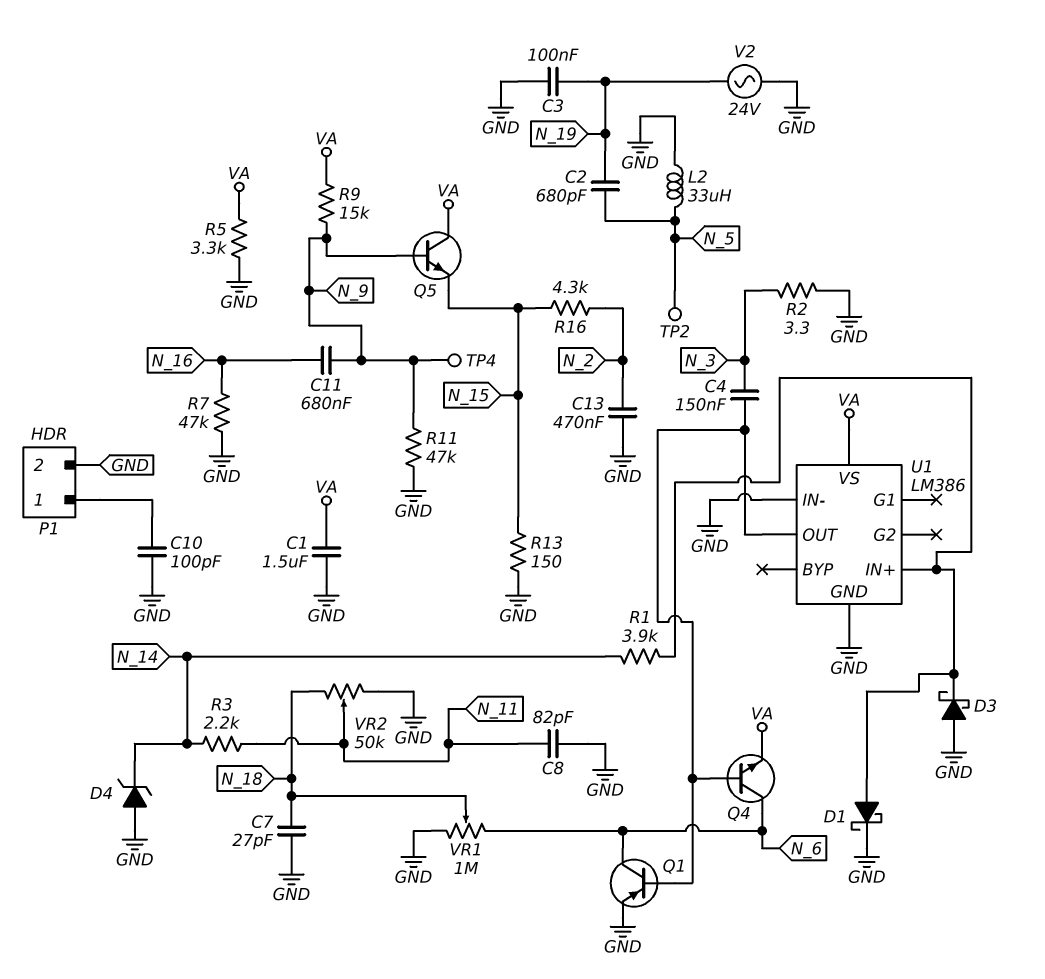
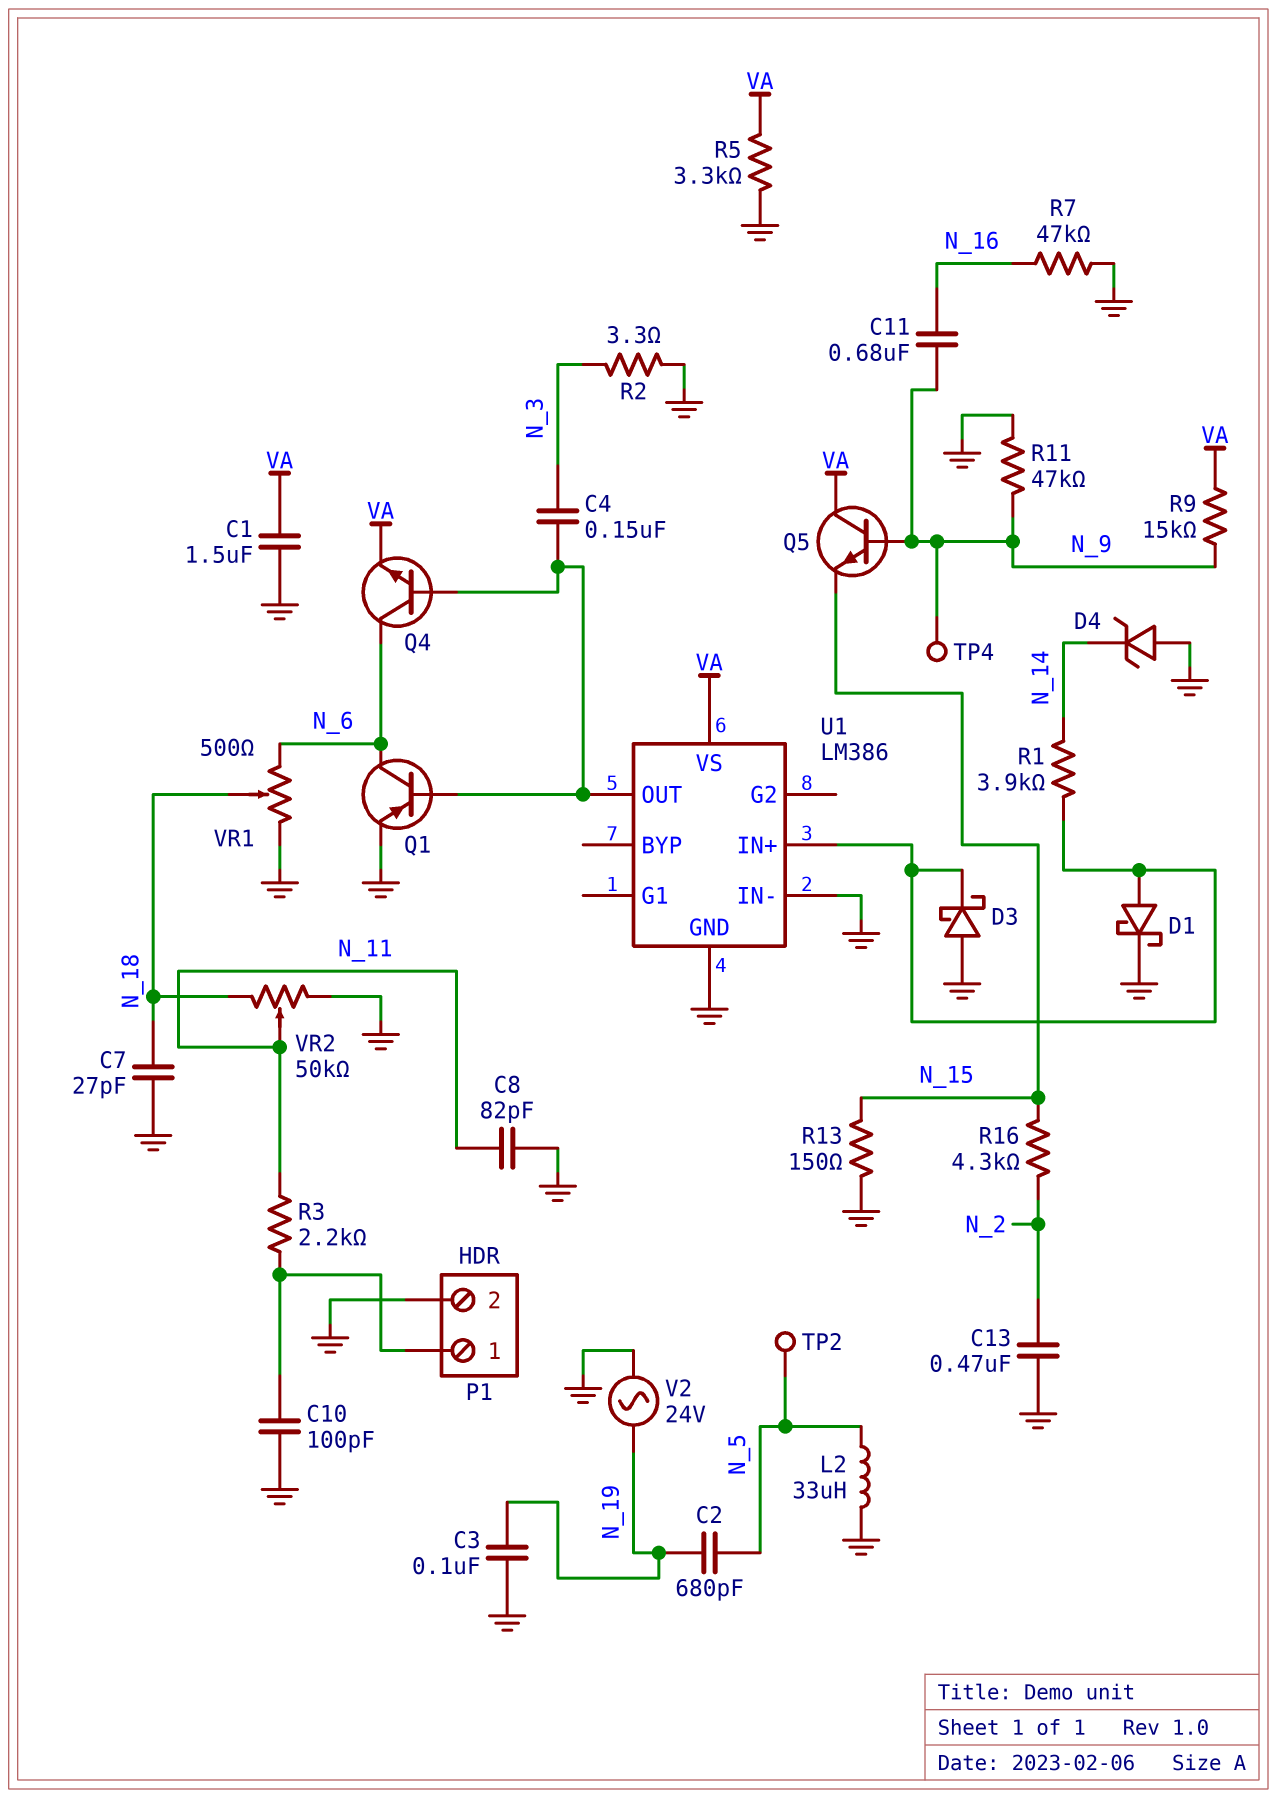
R3: 2.2k (N_11, N_14) -> 2.2k (N_11, P1/1)
VR1: 1M (GND, N_6, wiper N_18) -> 500 (GND, N_6, wiper N_18)

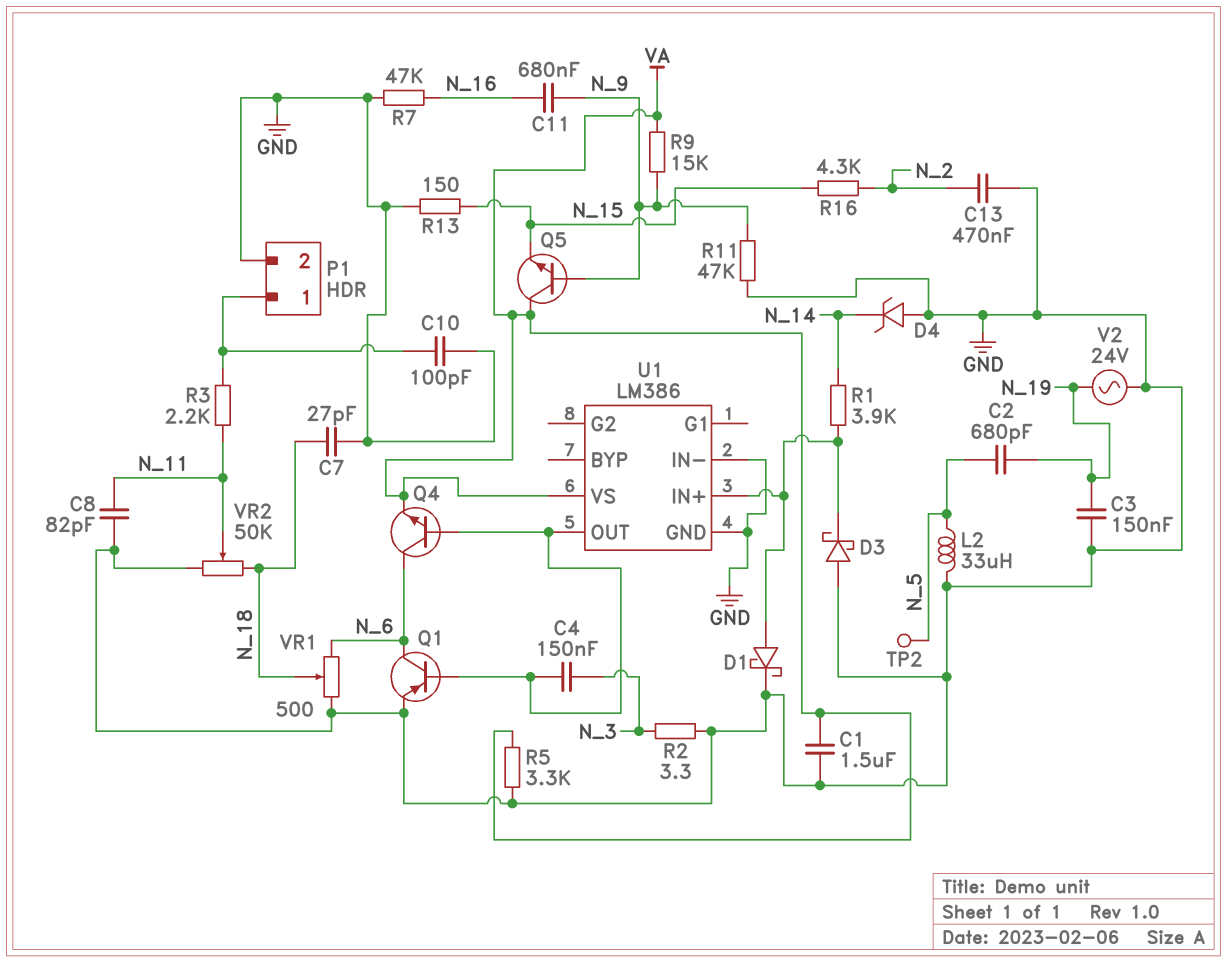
C3: 100nF (GND, N_19) -> 150nF (GND, N_19)
TP4: test point (N_9) -> none

